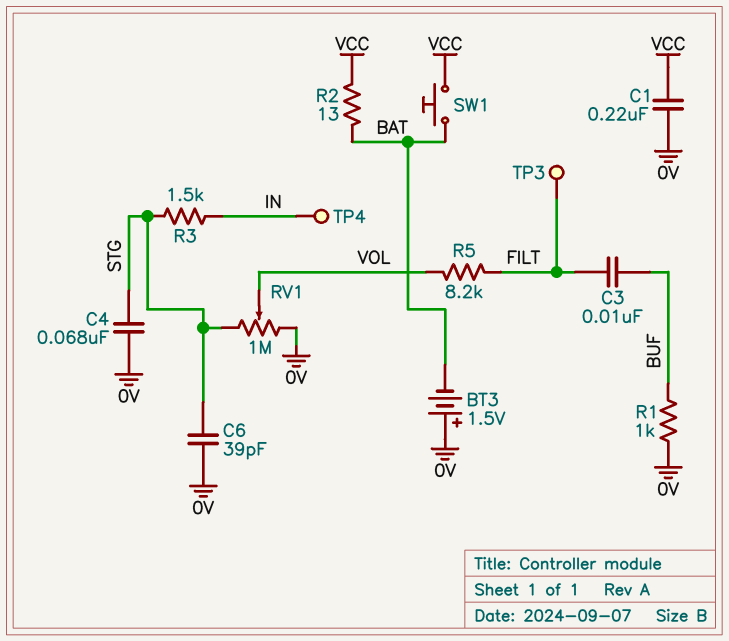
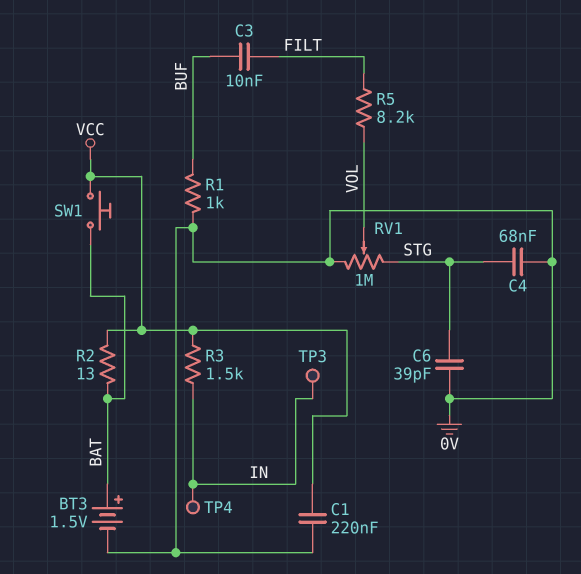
BT3: 1.5V (plus 0V, minus BAT) -> 1.5V (plus BAT, minus 0V)
R3: 1.5k (IN, STG) -> 1.5k (IN, VCC)
TP3: test point (FILT) -> test point (IN)

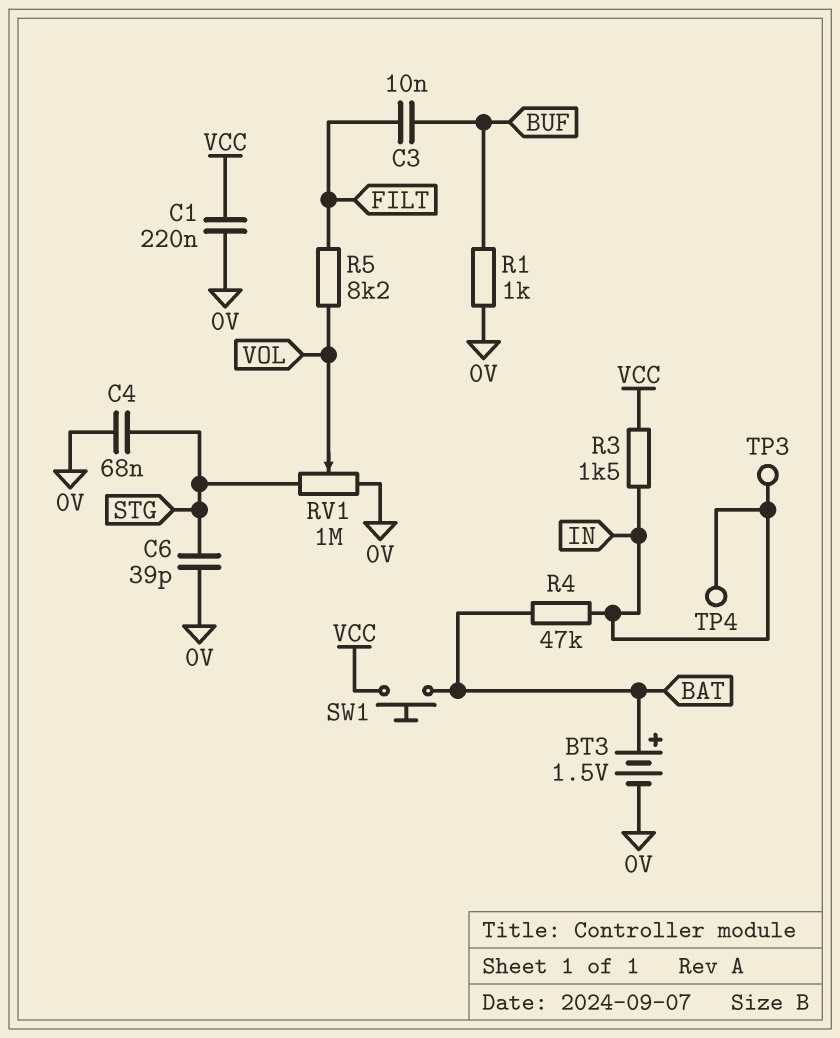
R2: 13 (BAT, VCC) -> none
R4: none -> 47k (BAT, IN)

